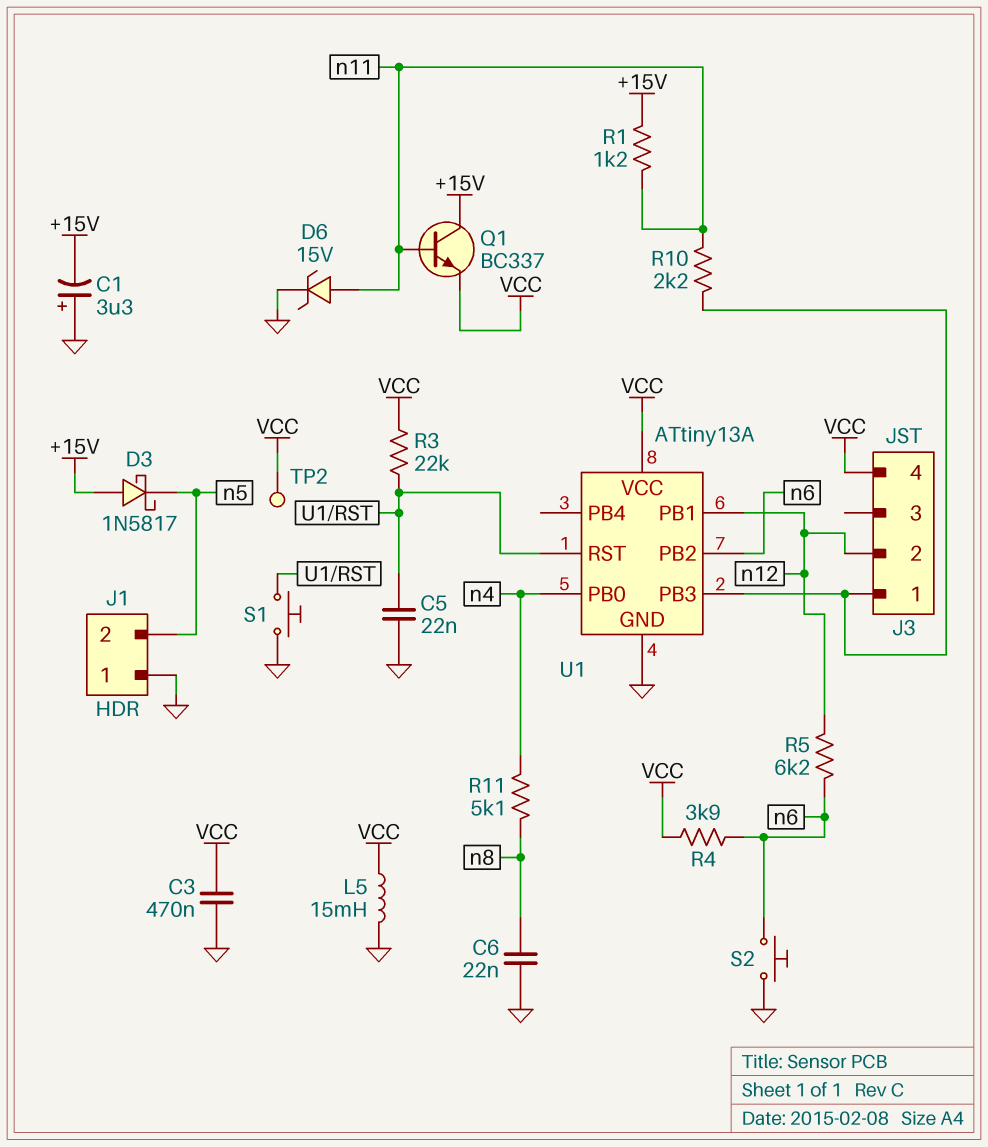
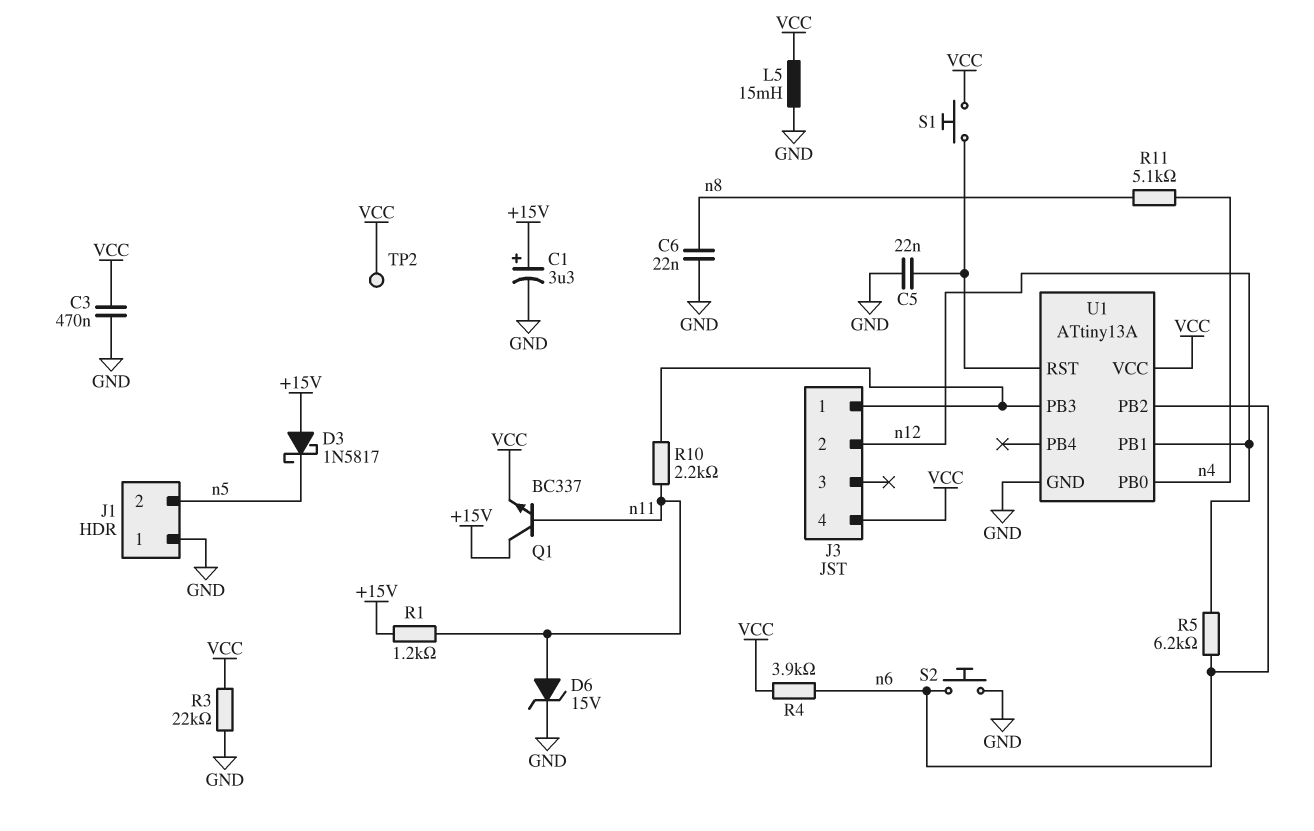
C1: 3.3uF (plus GND, minus +15V) -> 3.3uF (plus +15V, minus GND)
R3: 22k (U1/RST, VCC) -> 22k (GND, VCC)
S1: button (GND, U1/RST) -> button (U1/RST, VCC)

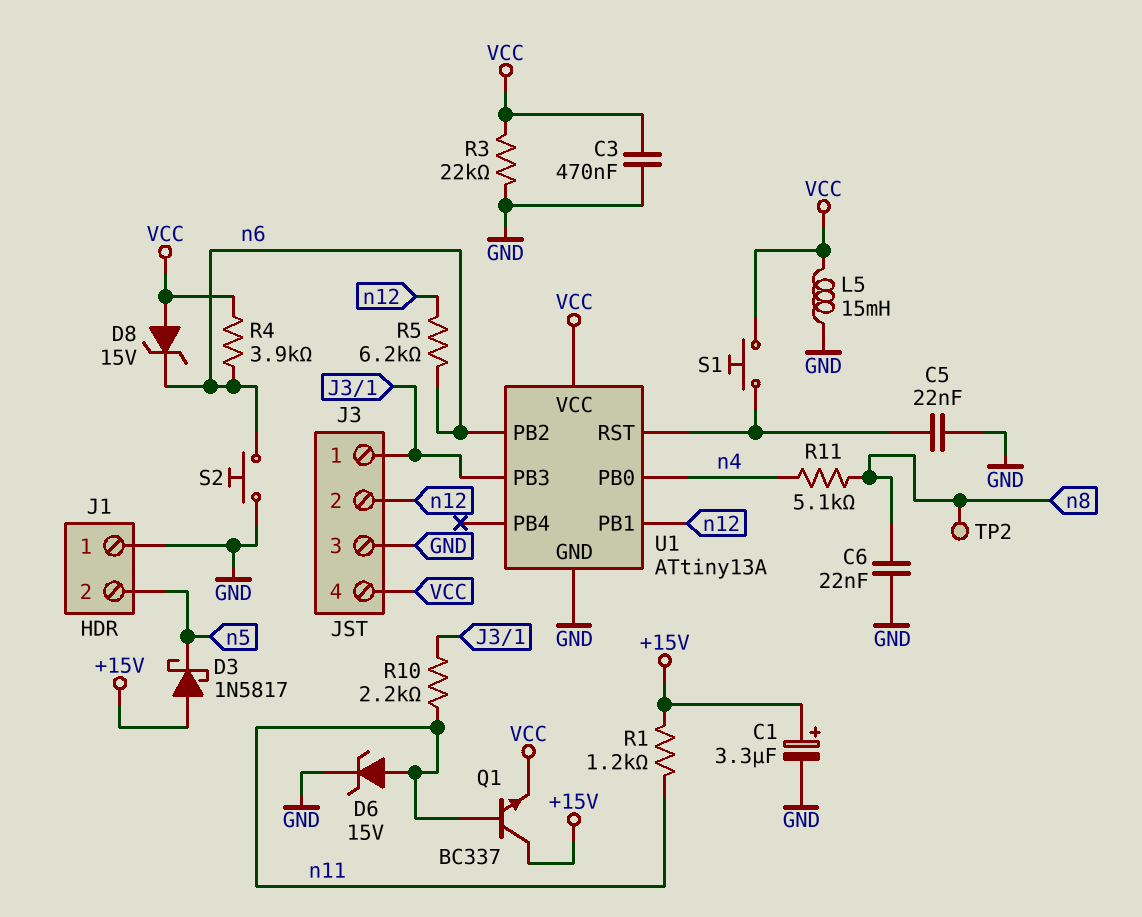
D8: none -> zener 15V (A VCC, K n6)
J3 pin 3: none -> GND
TP2: test point (VCC) -> test point (n8)

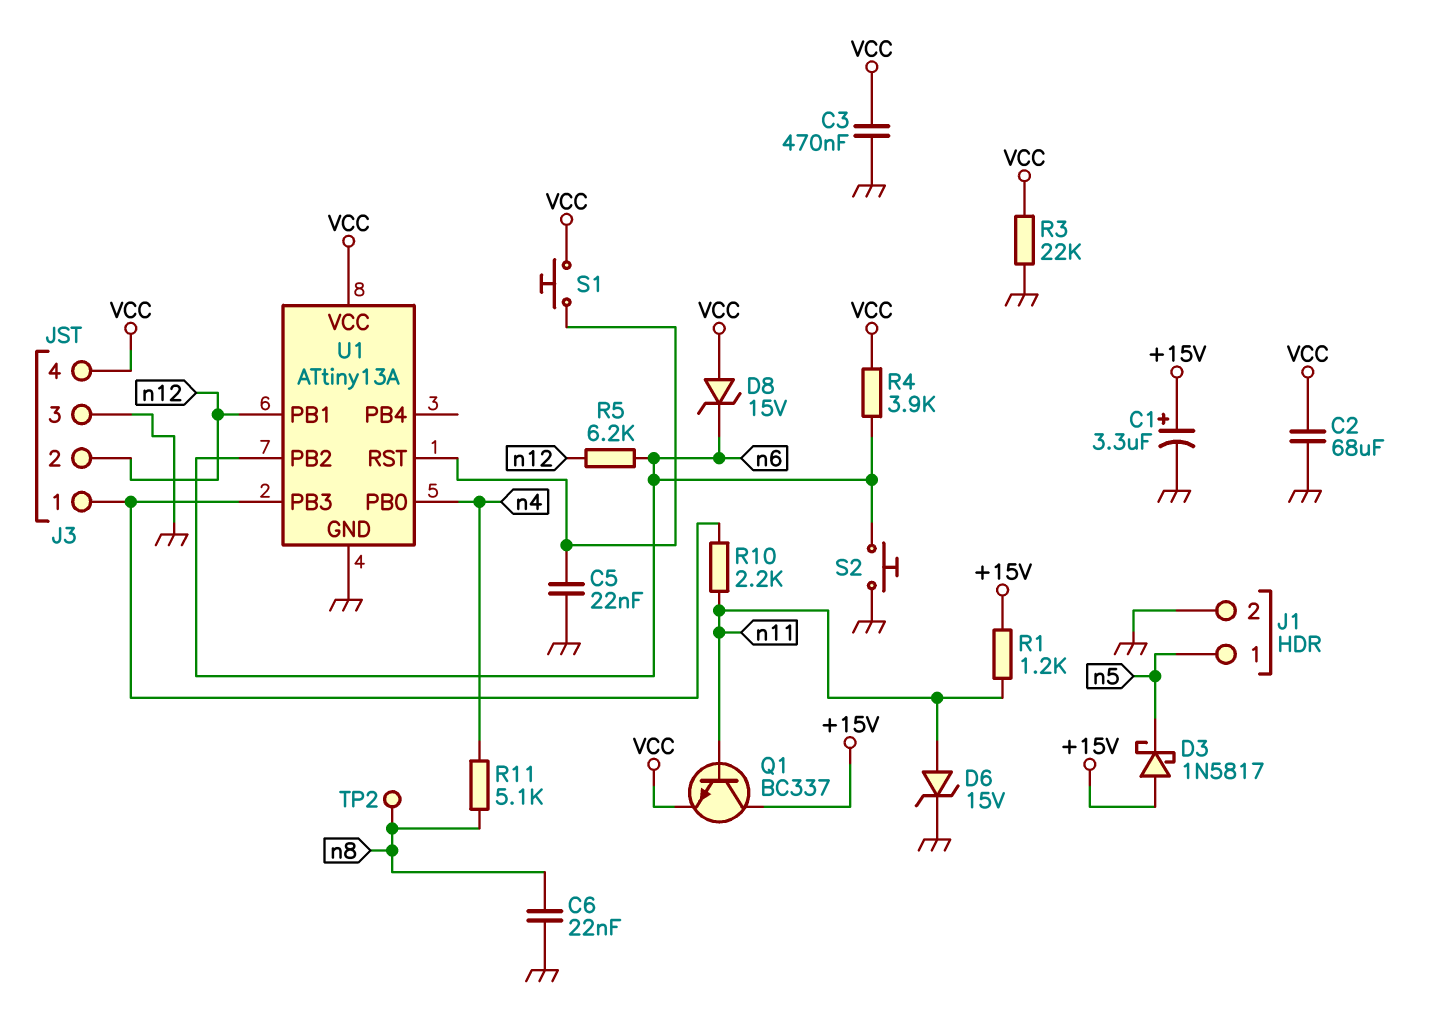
C2: none -> 68uF (GND, VCC)
J1 pin 1: GND -> n5
J1 pin 2: n5 -> GND
L5: 15mH (GND, VCC) -> none

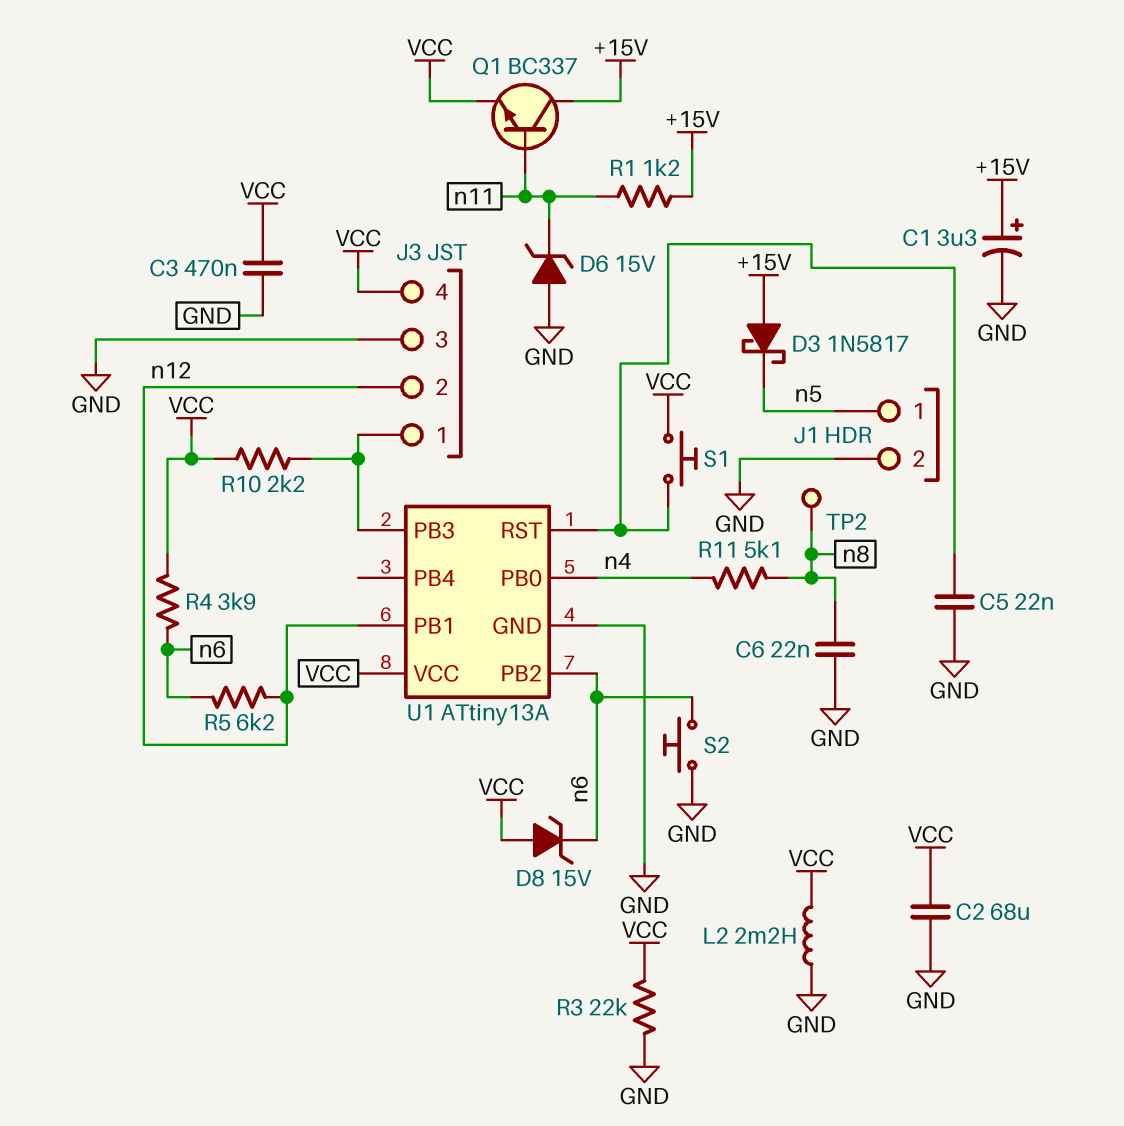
D6: zener 15V (A n11, K GND) -> zener 15V (A GND, K n11)
L2: none -> 2.2mH (GND, VCC)
R10: 2.2k (J3/1, n11) -> 2.2k (J3/1, VCC)

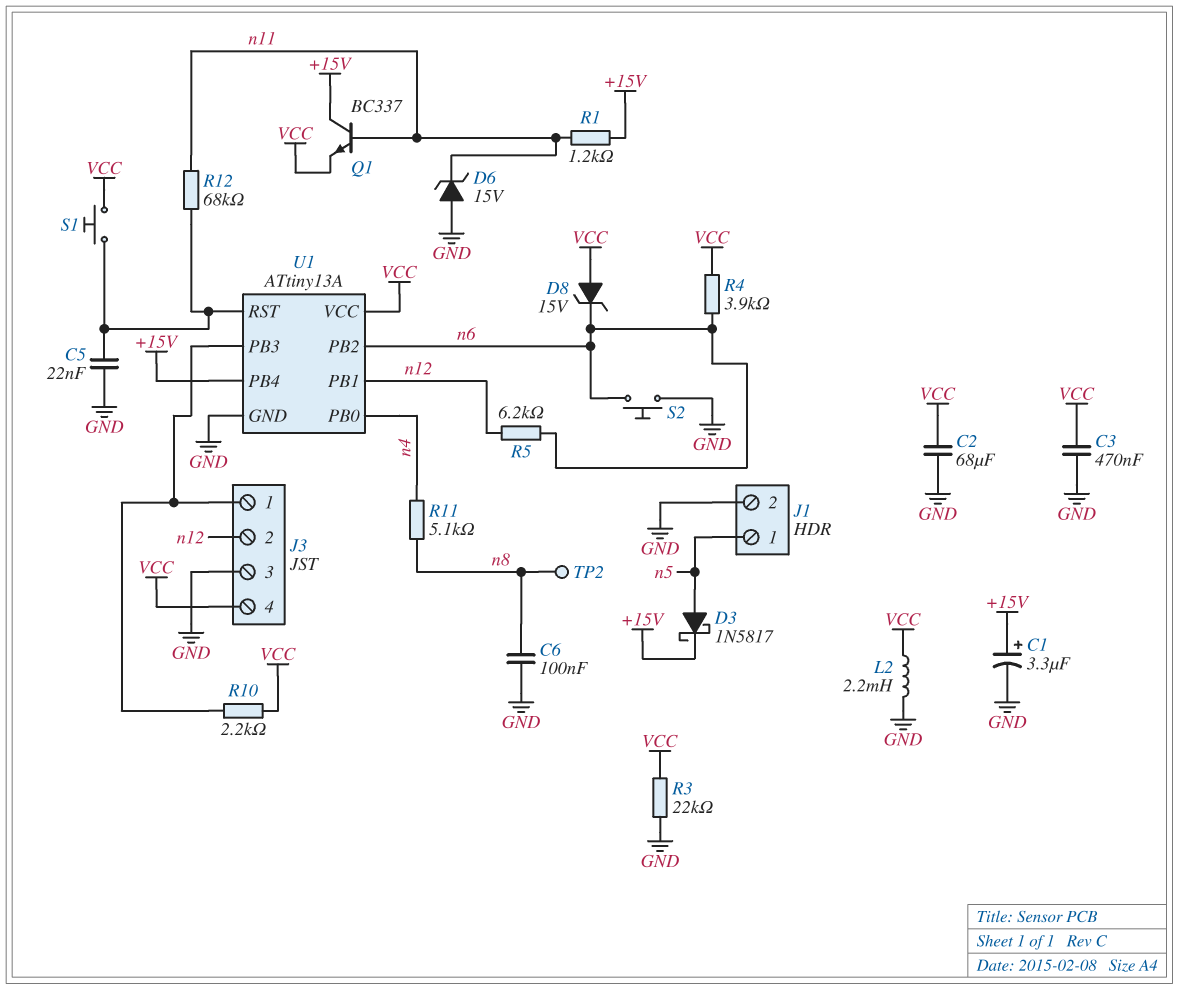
C6: 22nF (GND, n8) -> 100nF (GND, n8)
D3: schottky 1N5817 (A +15V, K n5) -> schottky 1N5817 (A n5, K +15V)
R12: none -> 68k (U1/RST, n11)
U1 pin PB4: none -> +15V

